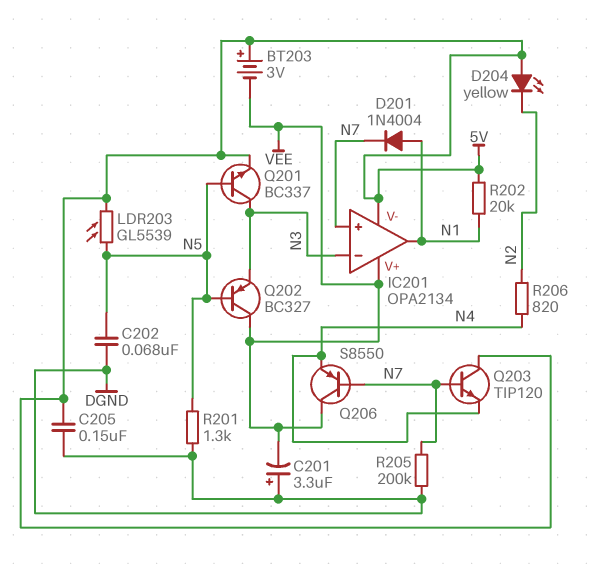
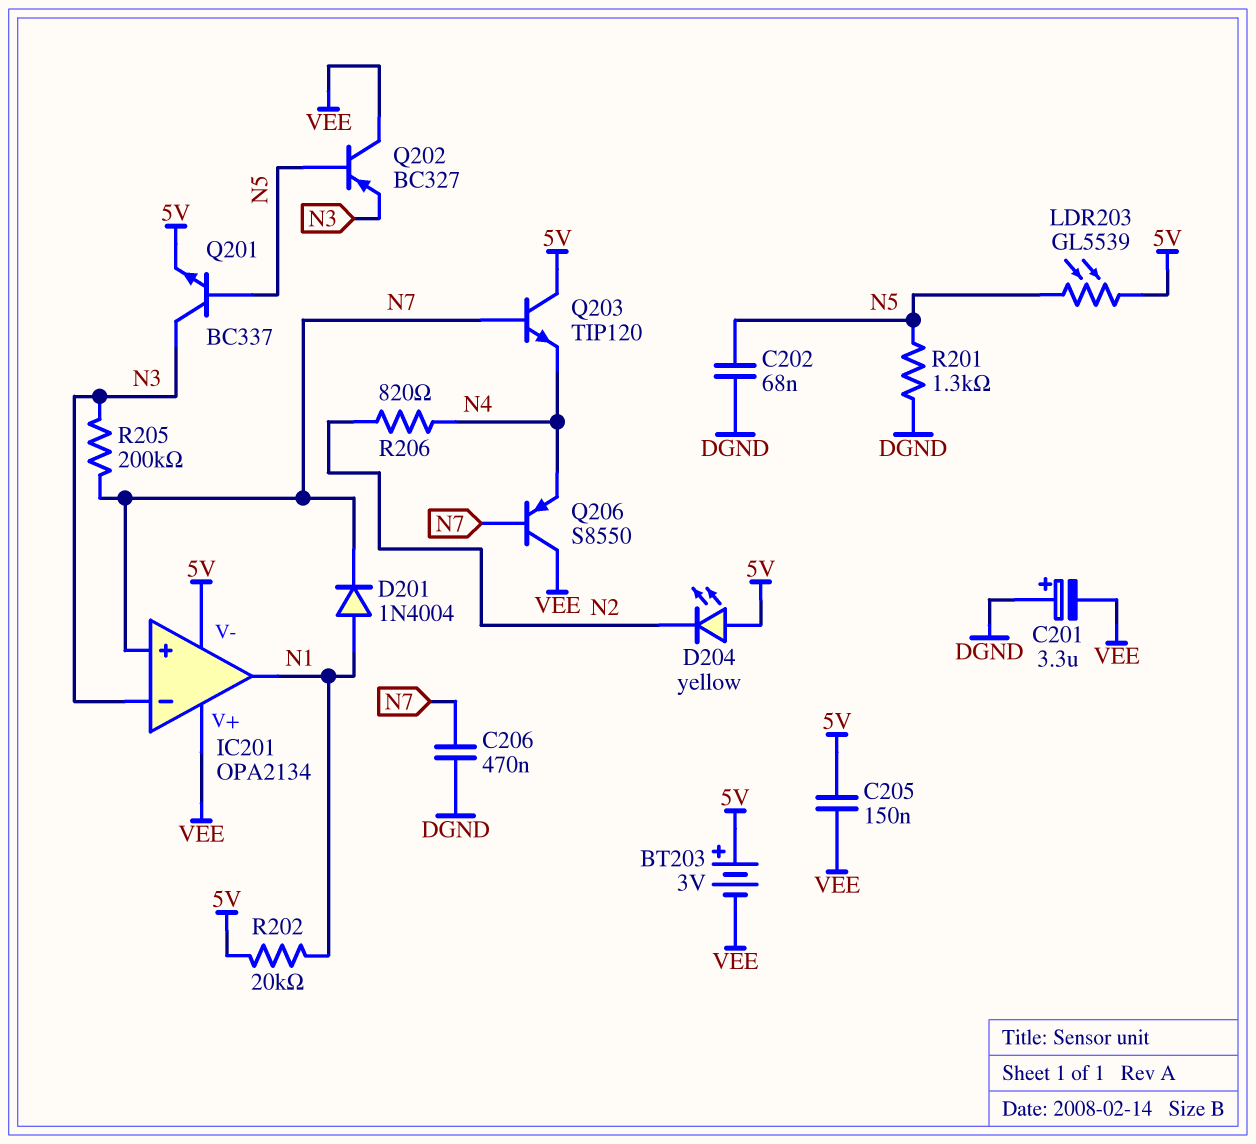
C205: 150nF (5V, DGND) -> 150nF (5V, VEE)
C206: none -> 470nF (DGND, N7)
R205: 200k (DGND, N7) -> 200k (N3, N7)

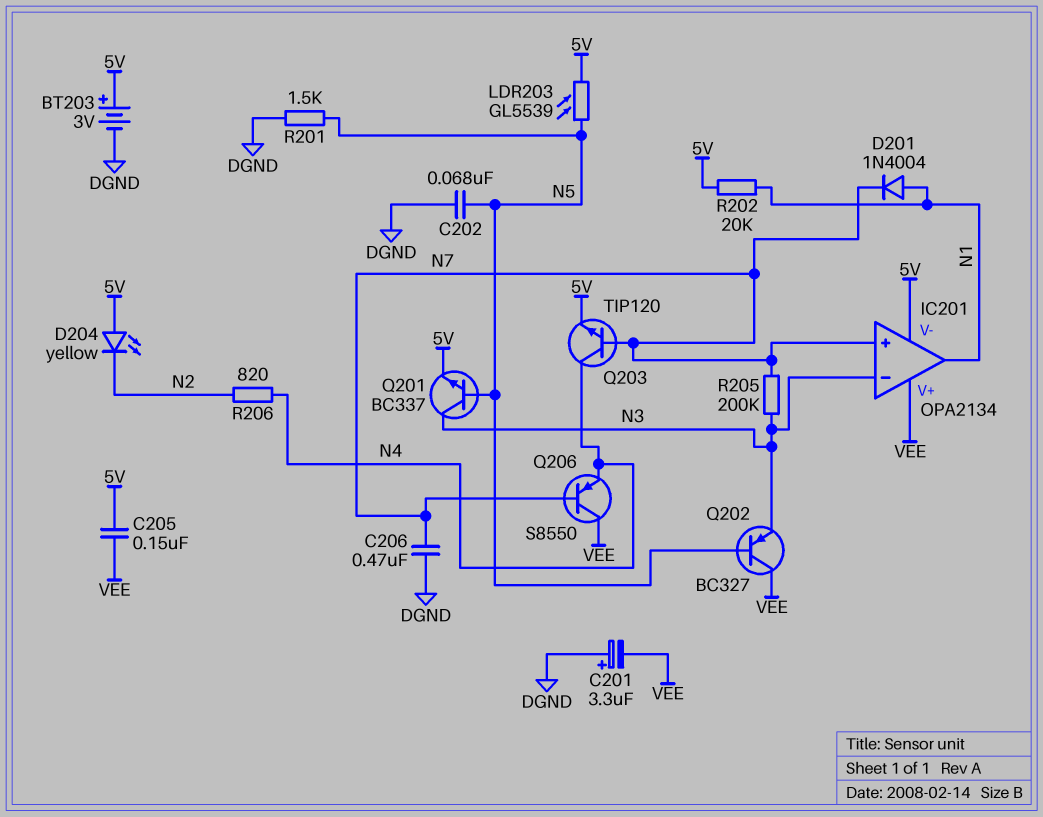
BT203: 3V (plus 5V, minus VEE) -> 3V (plus 5V, minus DGND)
Q203: NPN TIP120 (B N7, C 5V, E N4) -> NPN TIP120 (B N7, C N4, E 5V)
R201: 1.3k (DGND, N5) -> 1.5k (DGND, N5)

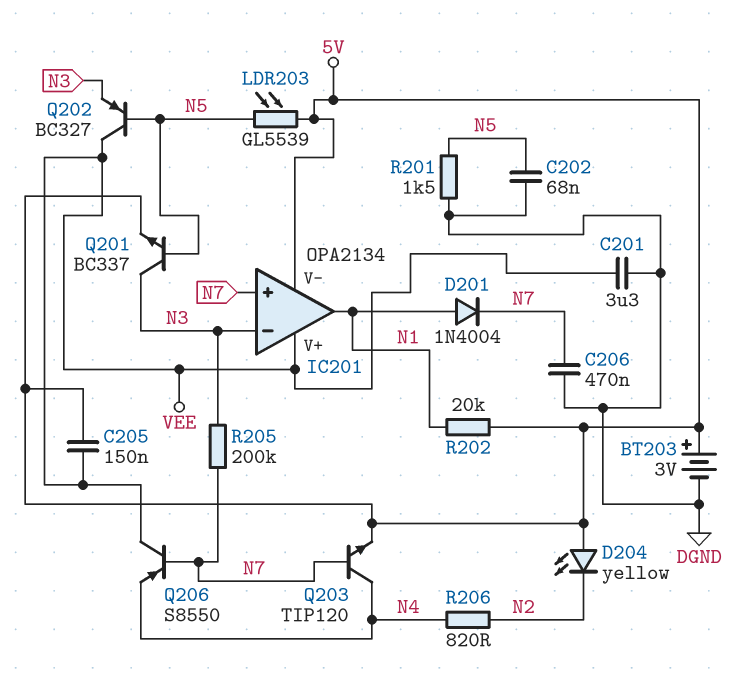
C201: 3.3uF (plus DGND, minus VEE) -> 3.3uF (DGND, VEE)

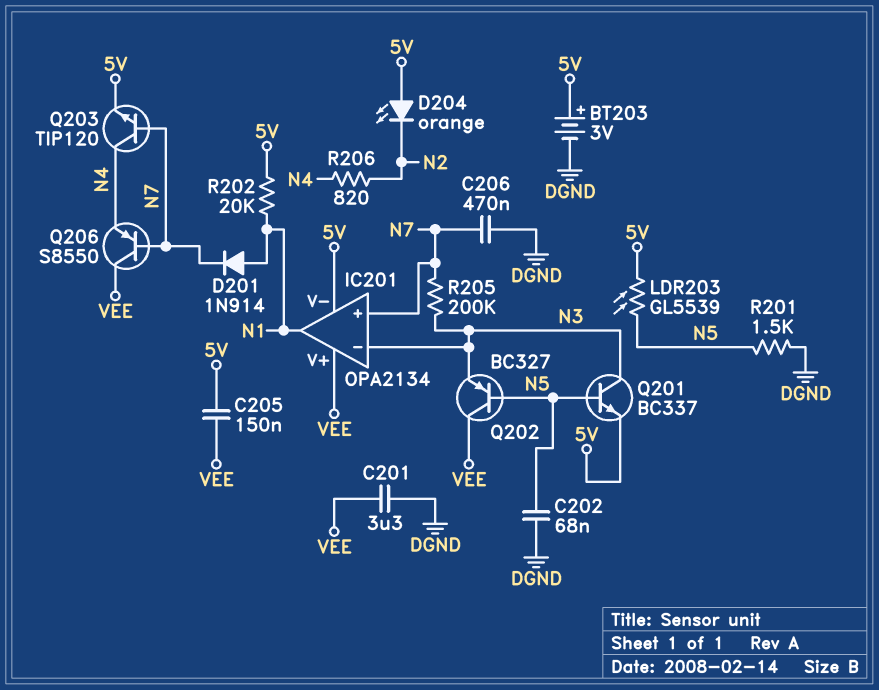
D201: diode 1N4004 (A N1, K N7) -> diode 1N914 (A N1, K N7)
D204: LED yellow (A 5V, K N2) -> LED orange (A 5V, K N2)

